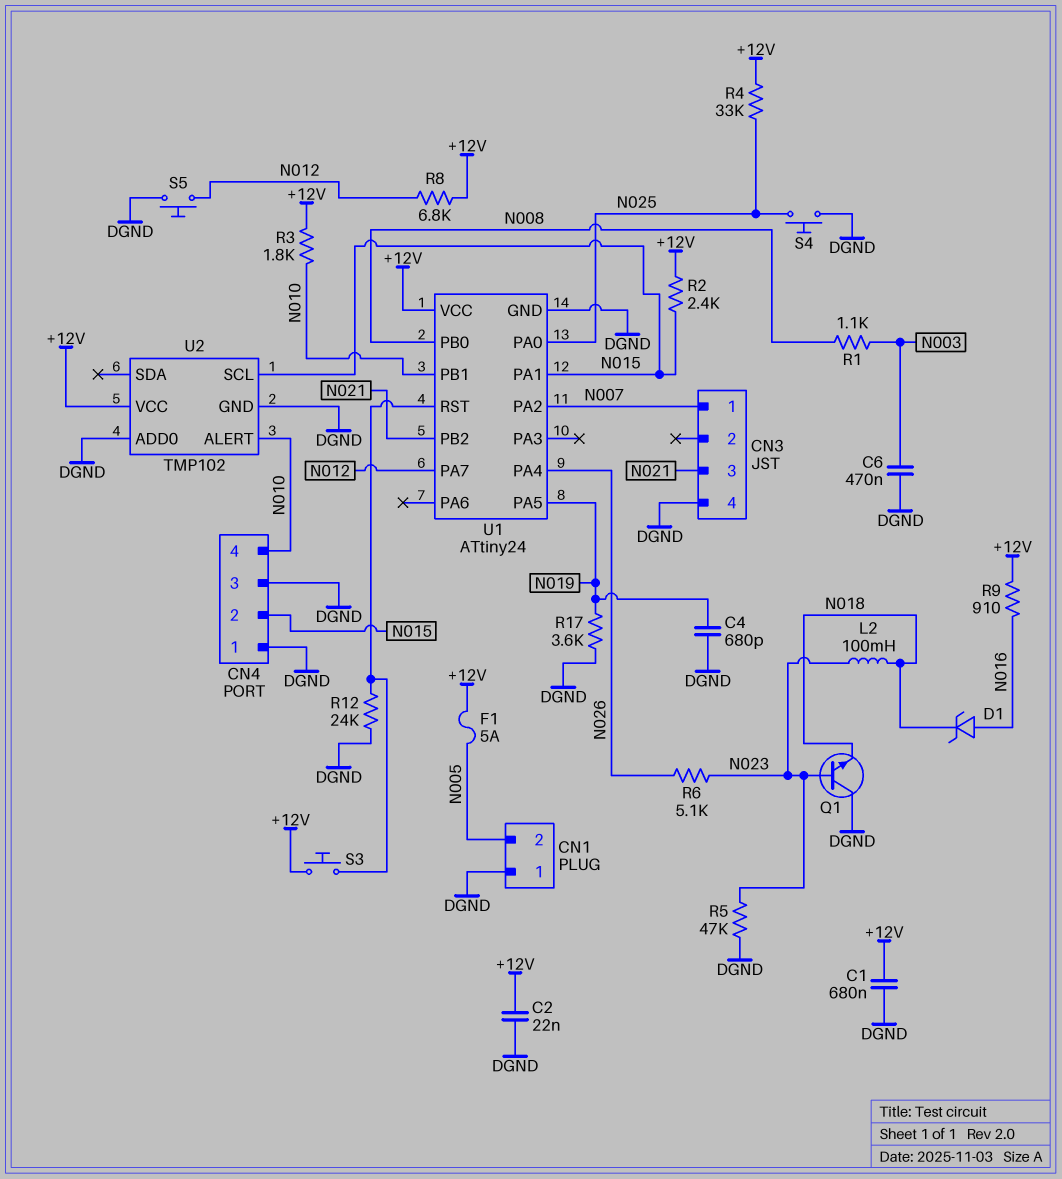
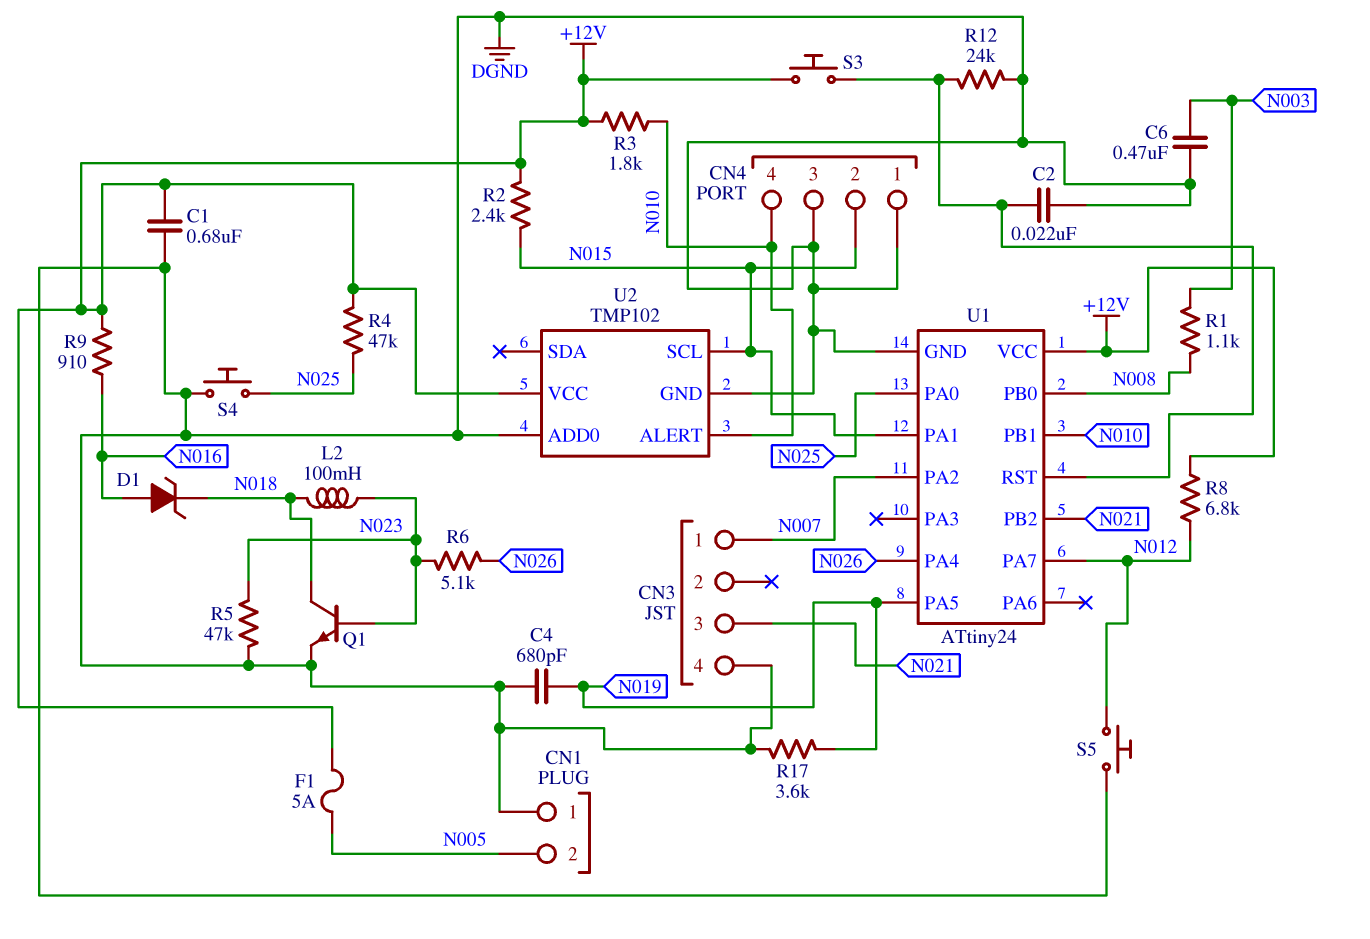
C2: 22nF (+12V, DGND) -> 22nF (DGND, U1/RST)
Q1: NPN (B N023, C DGND, E N018) -> NPN (B N023, C N018, E DGND)
R4: 33k (+12V, N025) -> 47k (+12V, N025)

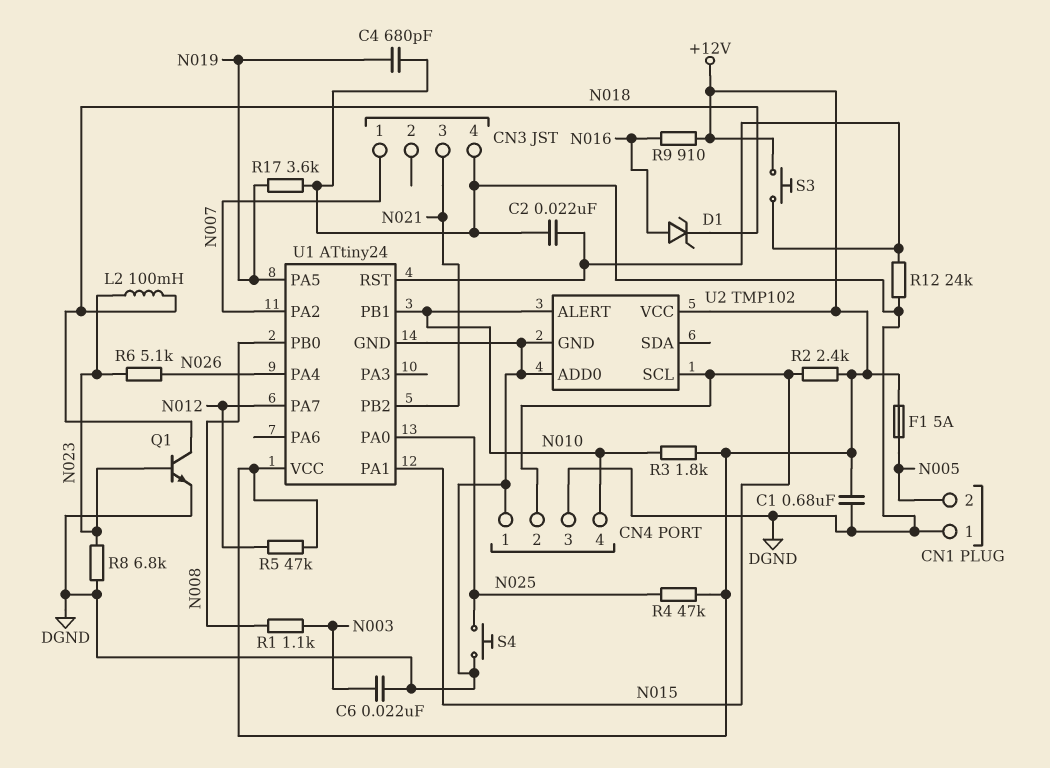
C6: 470nF (DGND, N003) -> 22nF (DGND, N003)
R5: 47k (DGND, N023) -> 47k (+12V, N012)
R8: 6.8k (+12V, N012) -> 6.8k (DGND, N023)
S5: button (DGND, N012) -> none

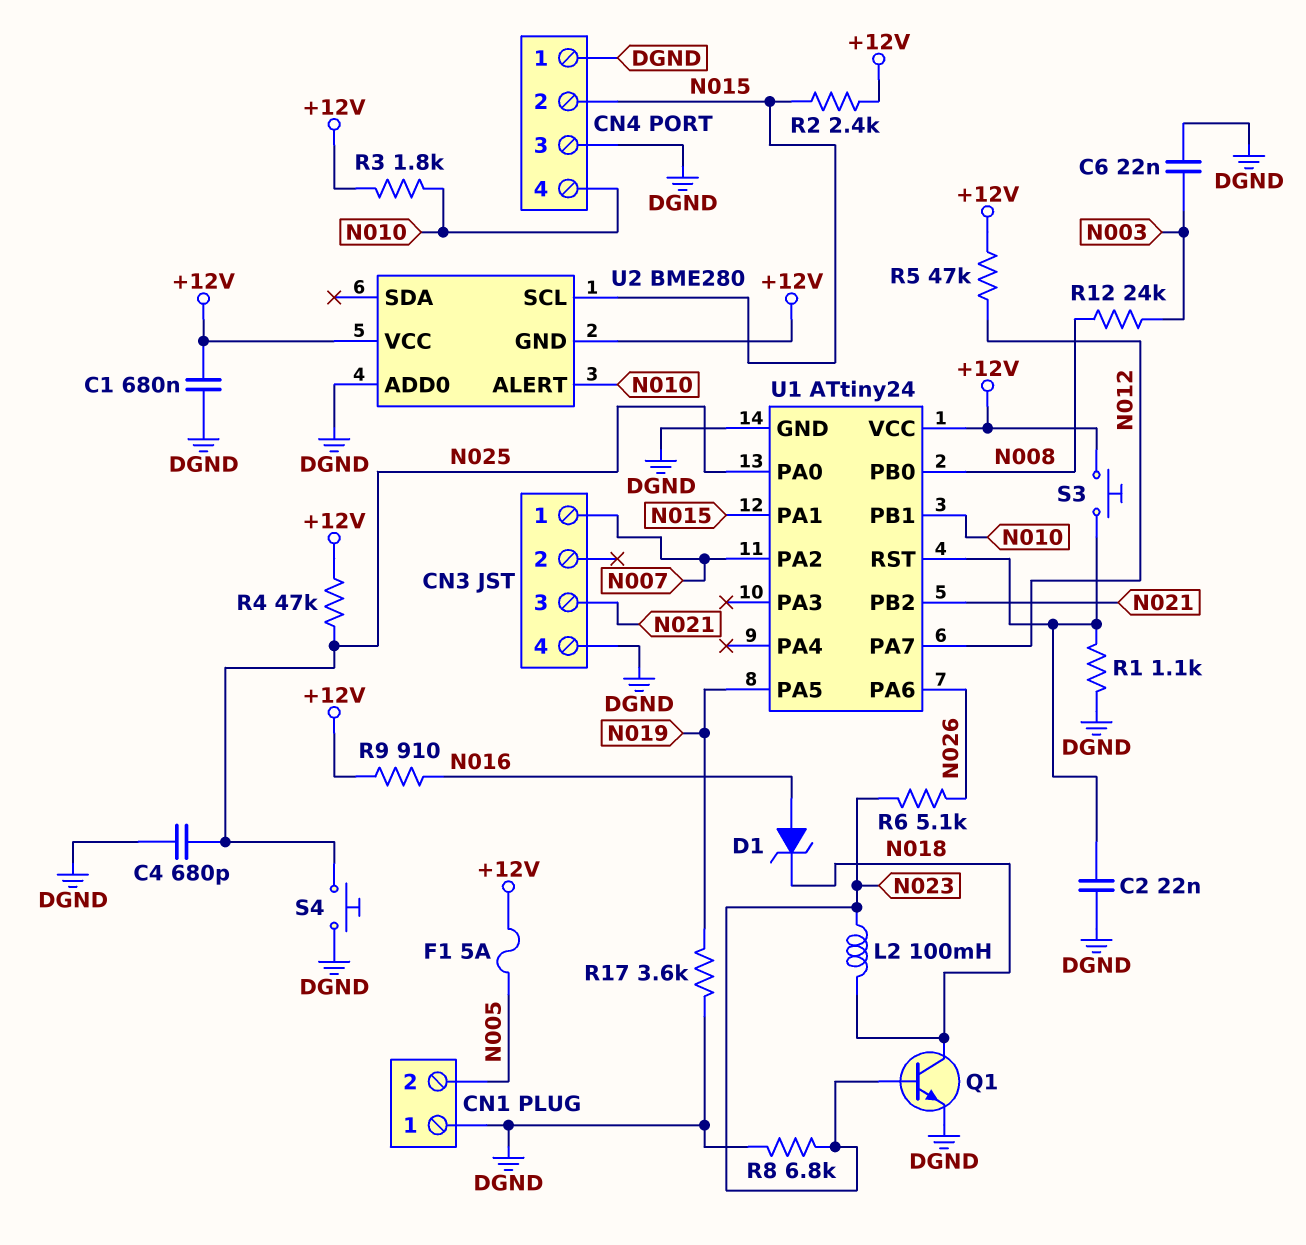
C4: 680pF (DGND, N019) -> 680pF (DGND, N025)
R1: 1.1k (N003, N008) -> 1.1k (DGND, U1/RST)
R12: 24k (DGND, U1/RST) -> 24k (N003, N008)
U1 pin PA4: N026 -> none
U1 pin PA6: none -> N026
U2: TMP102 -> BME280
U2 pin GND: DGND -> +12V

